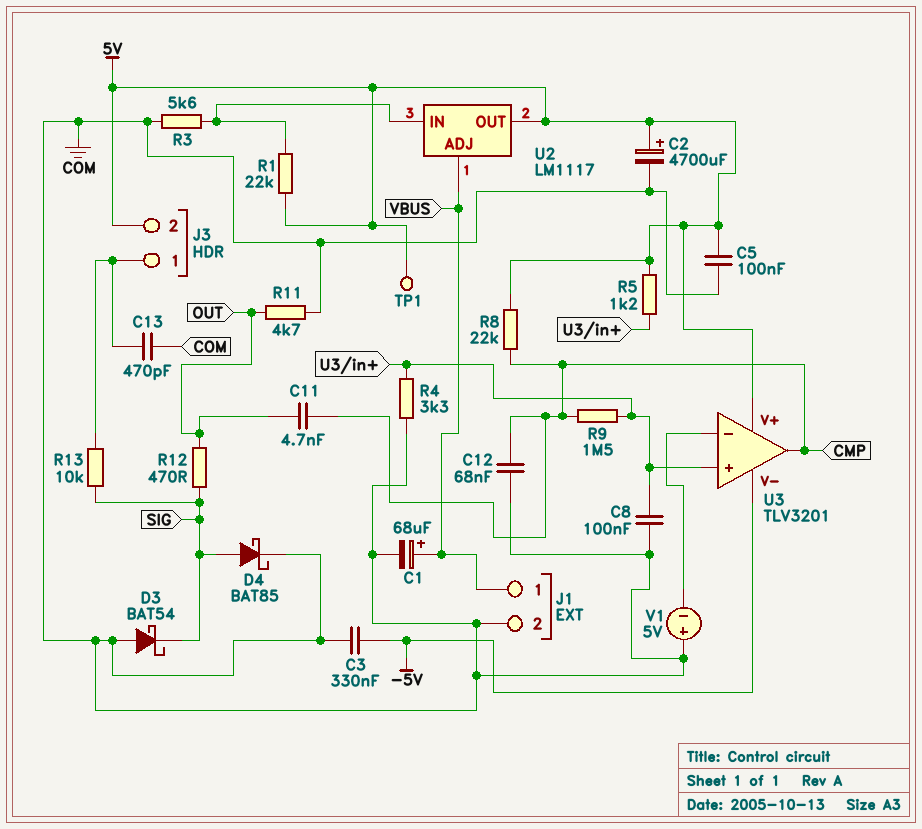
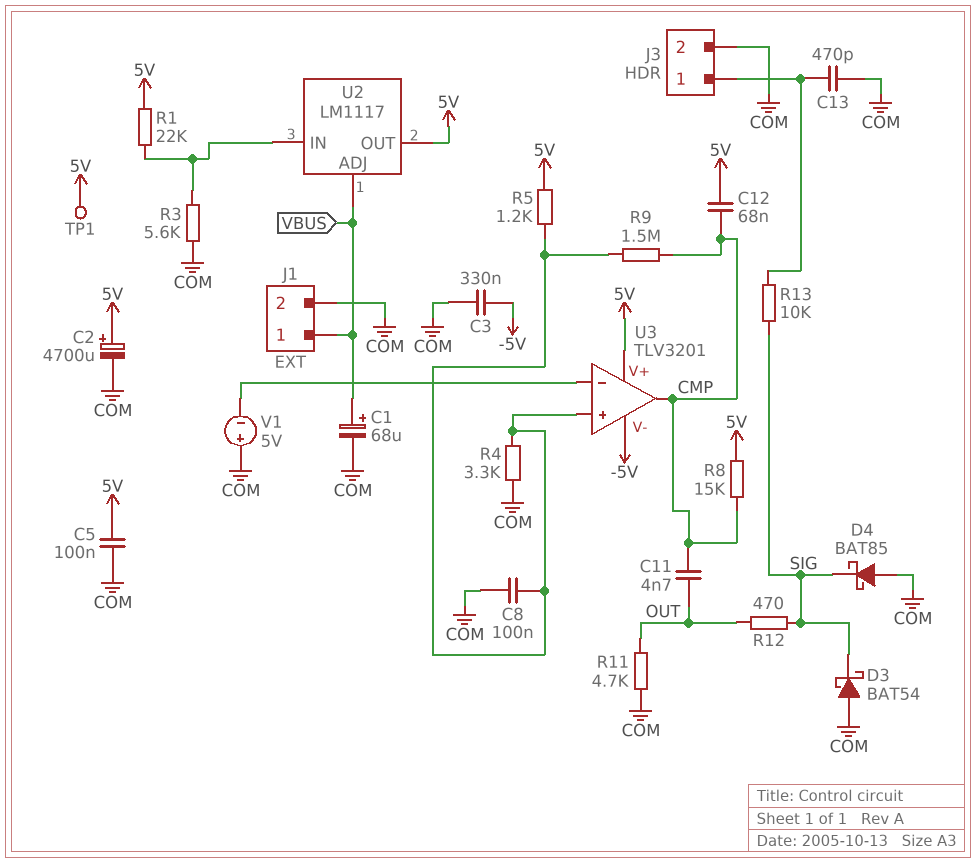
C12: 68nF (CMP, COM) -> 68nF (5V, CMP)
D4: schottky BAT85 (A SIG, K COM) -> schottky BAT85 (A COM, K SIG)
J3 pin 2: 5V -> COM
R8: 22k (5V, CMP) -> 15k (5V, CMP)

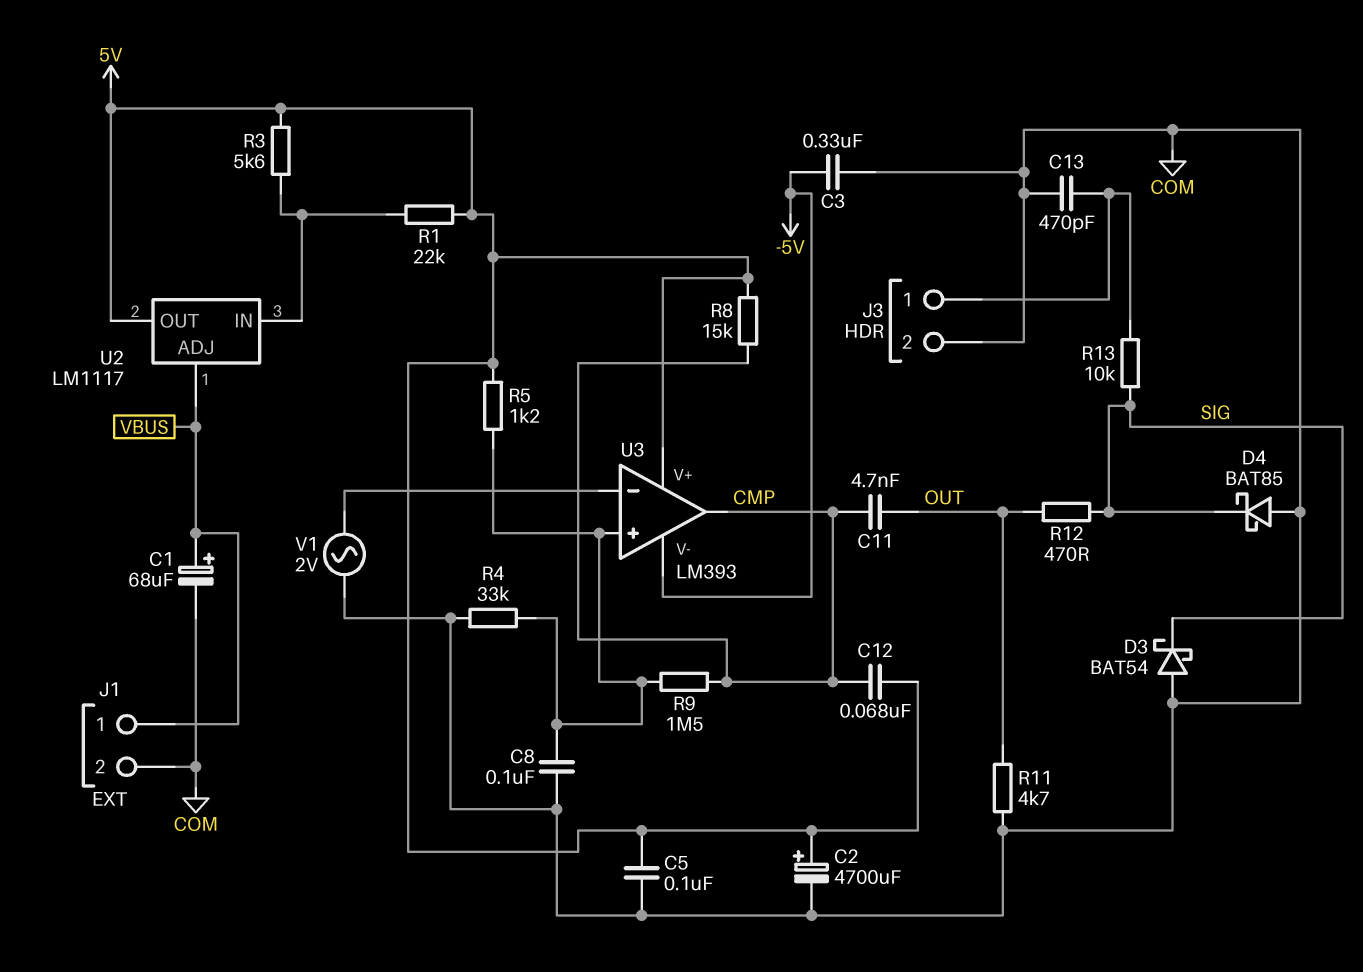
R3: 5.6k (COM, U2/IN) -> 5.6k (5V, U2/IN)
R4: 3.3k (COM, U3/in+) -> 33k (COM, U3/in+)
TP1: test point (5V) -> none
U3: TLV3201 -> LM393
V1: 5V (plus COM, minus U3/in-) -> AC 2V (COM, U3/in-)

